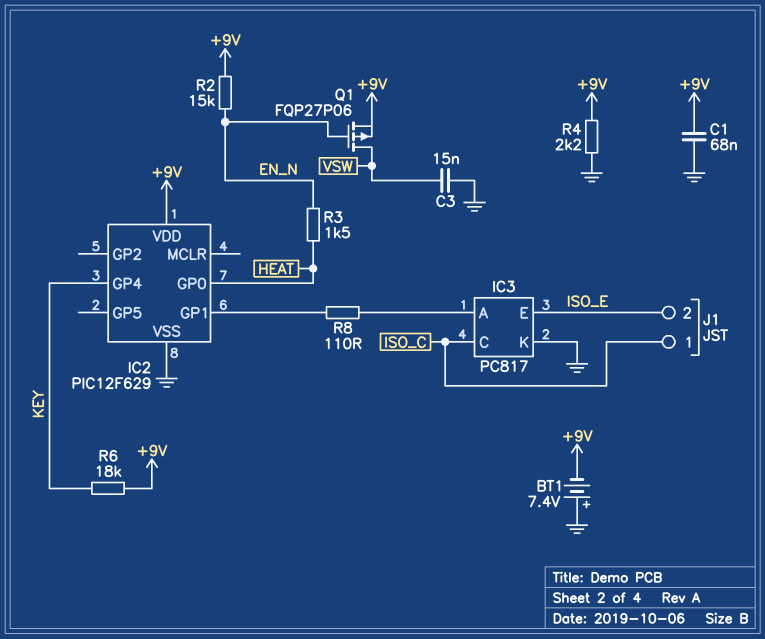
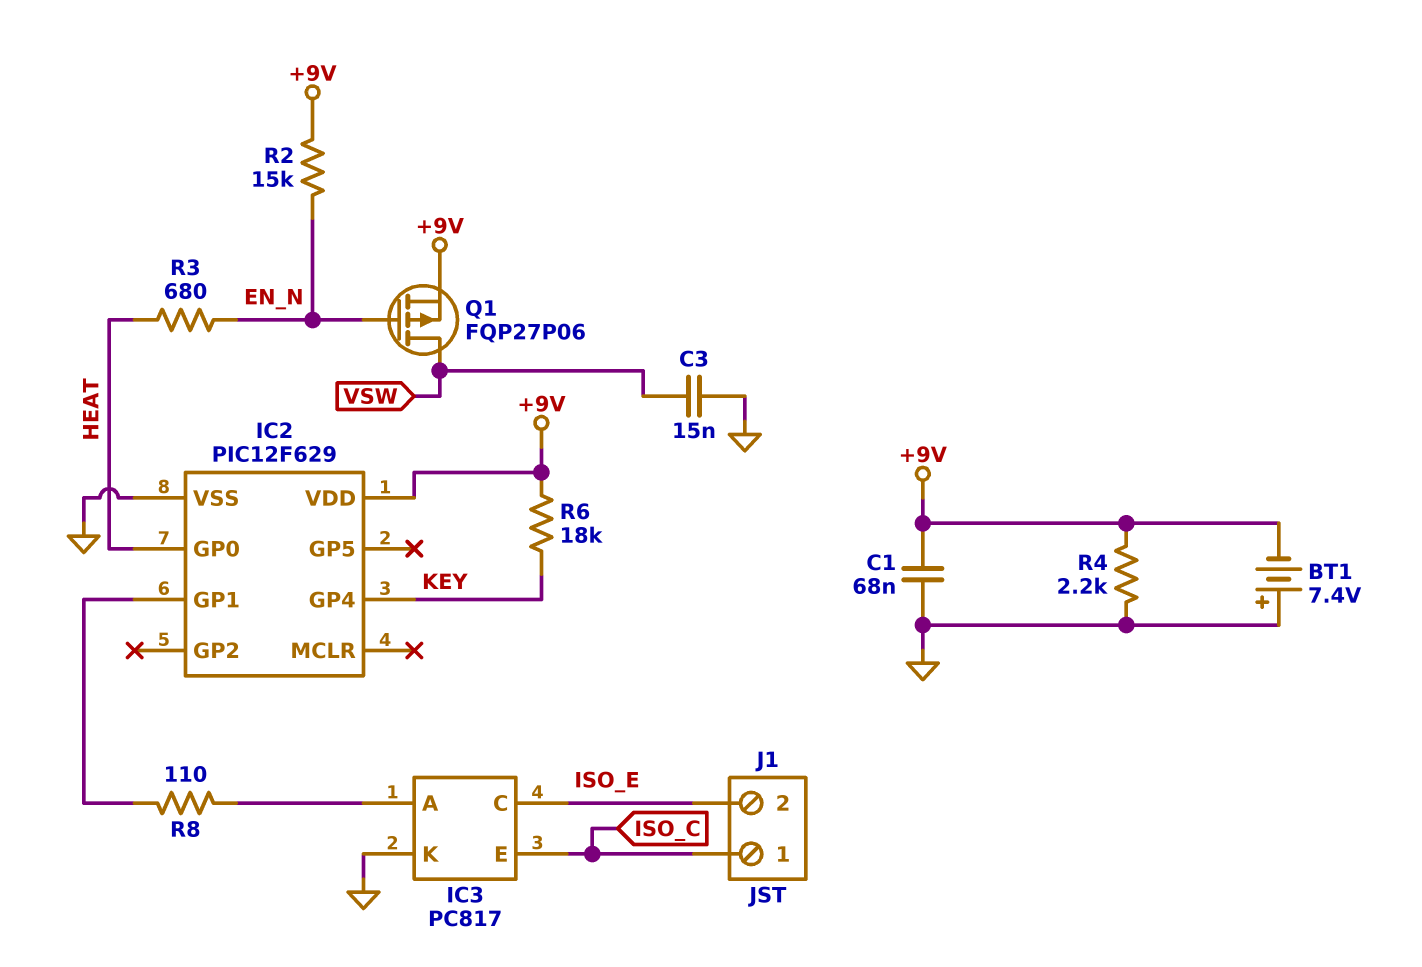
IC3 pin C: ISO_C -> ISO_E
IC3 pin E: ISO_E -> ISO_C
R3: 1.5k (EN_N, HEAT) -> 680 (EN_N, HEAT)

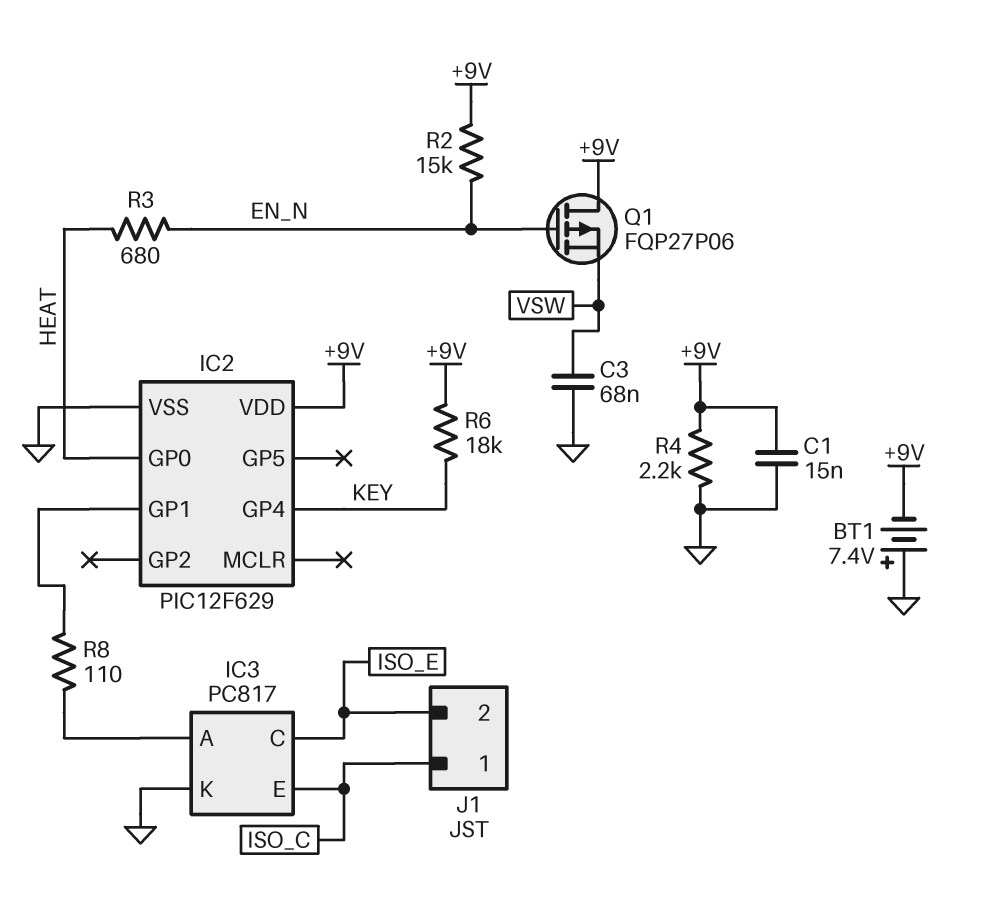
C1: 68nF (+9V, GND) -> 15nF (+9V, GND)
C3: 15nF (GND, VSW) -> 68nF (GND, VSW)
Q1: PMOS FQP27P06 (G EN_N, D VSW, S +9V) -> PMOS FQP27P06 (G EN_N, D +9V, S VSW)

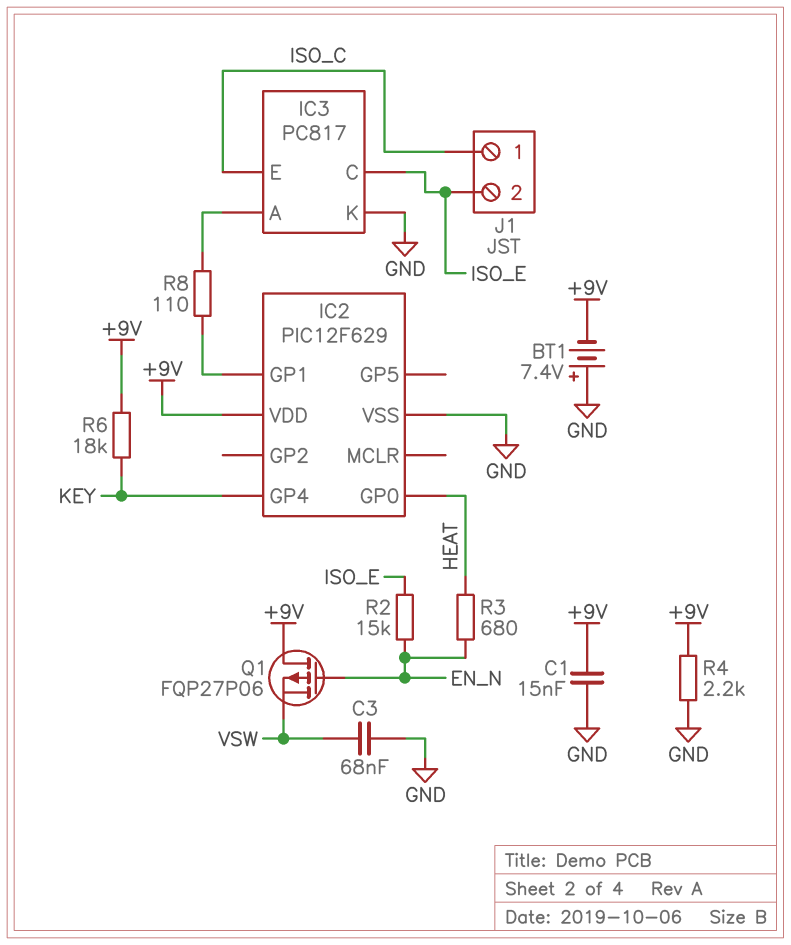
R2: 15k (+9V, EN_N) -> 15k (EN_N, ISO_E)

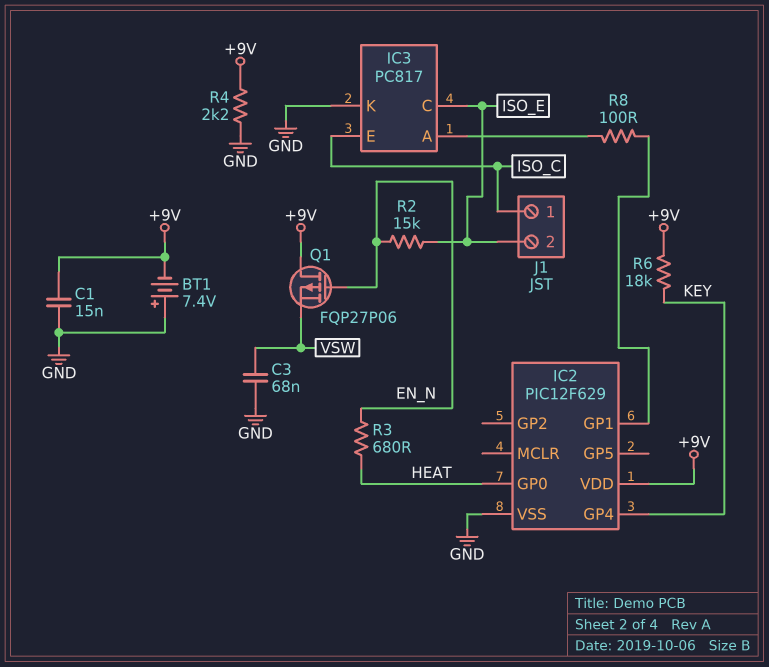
R8: 110 (IC2/GP1, IC3/A) -> 100 (IC2/GP1, IC3/A)

